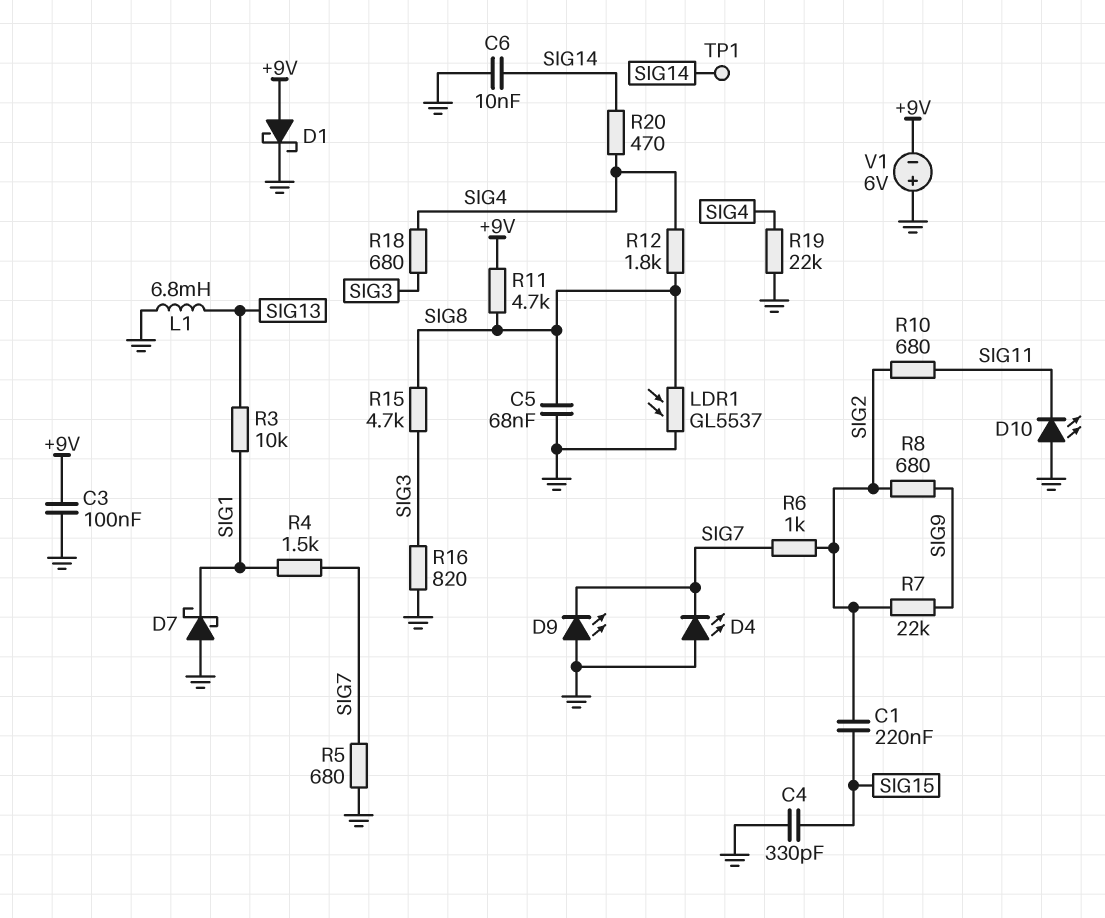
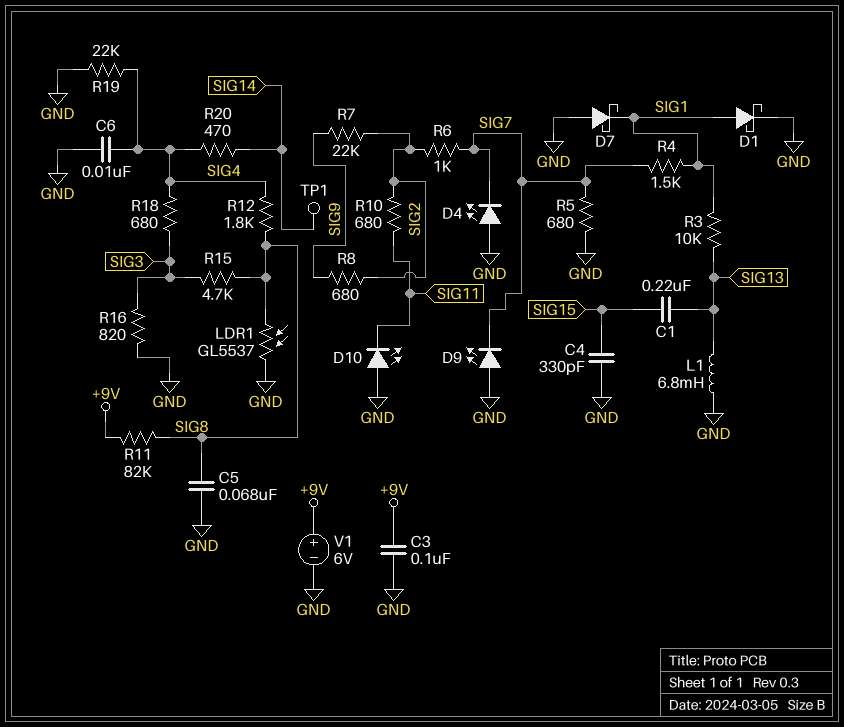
C1: 220nF (SIG2, SIG15) -> 220nF (SIG13, SIG15)
C6: 10nF (GND, SIG14) -> 10nF (GND, SIG4)
D1: schottky (A +9V, K GND) -> schottky (A SIG1, K GND)
R11: 4.7k (+9V, SIG8) -> 82k (+9V, SIG8)
V1: 6V (plus GND, minus +9V) -> 6V (plus +9V, minus GND)

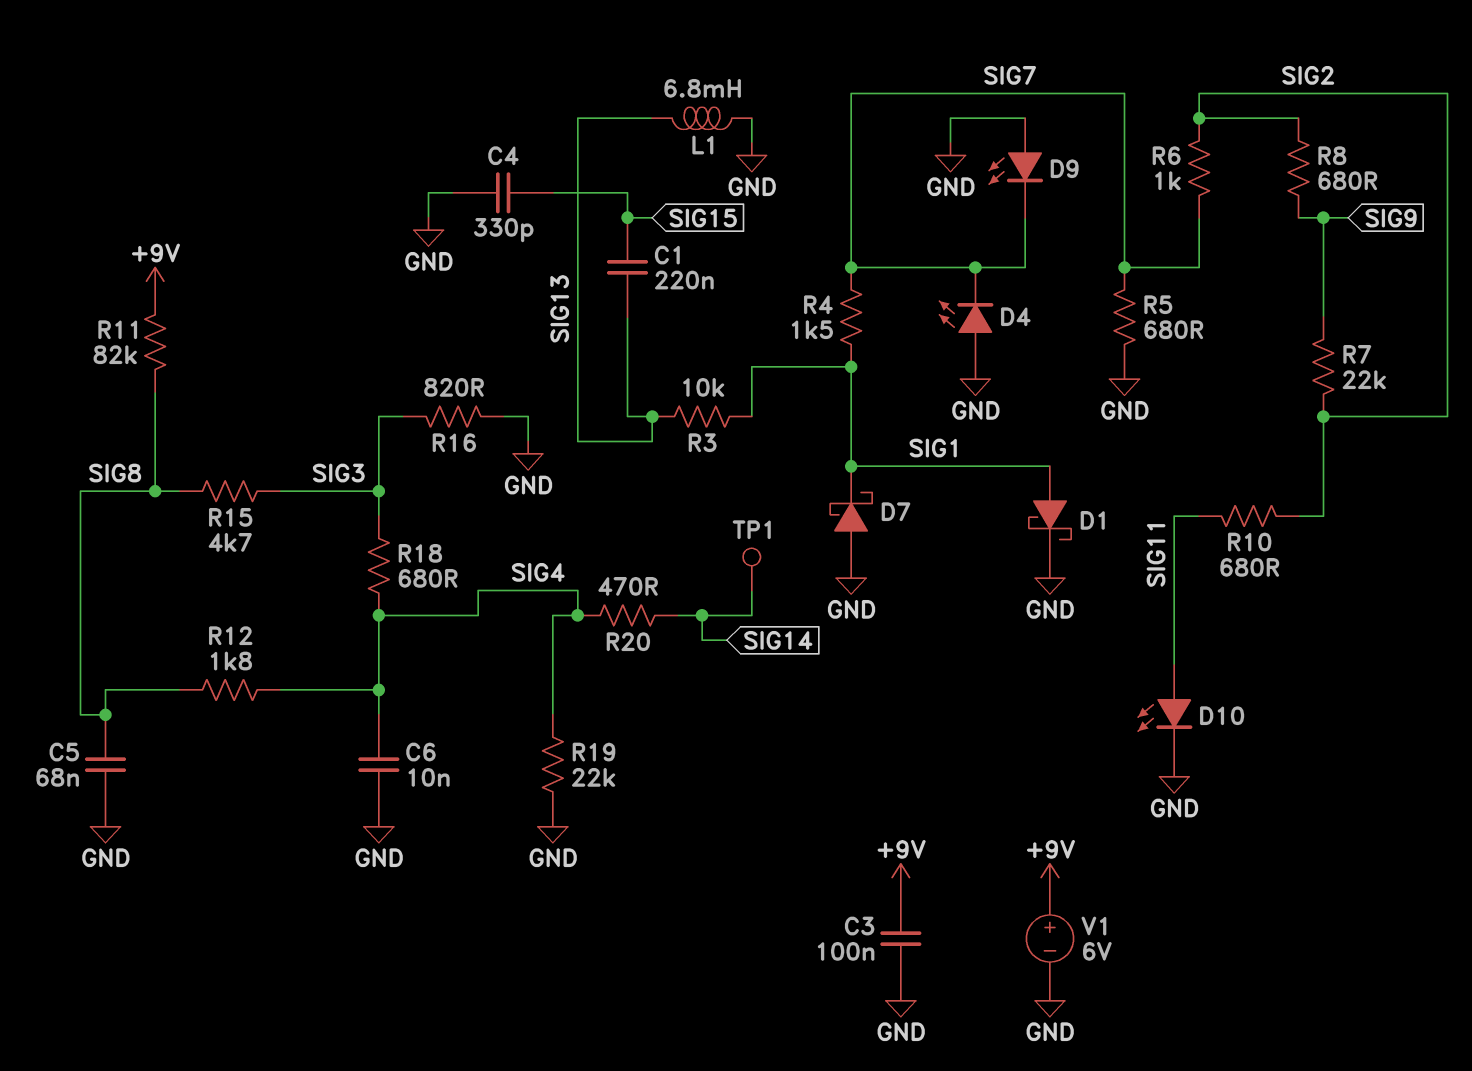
D10: LED (A GND, K SIG11) -> LED (A SIG11, K GND)
LDR1: GL5537 (GND, SIG8) -> none

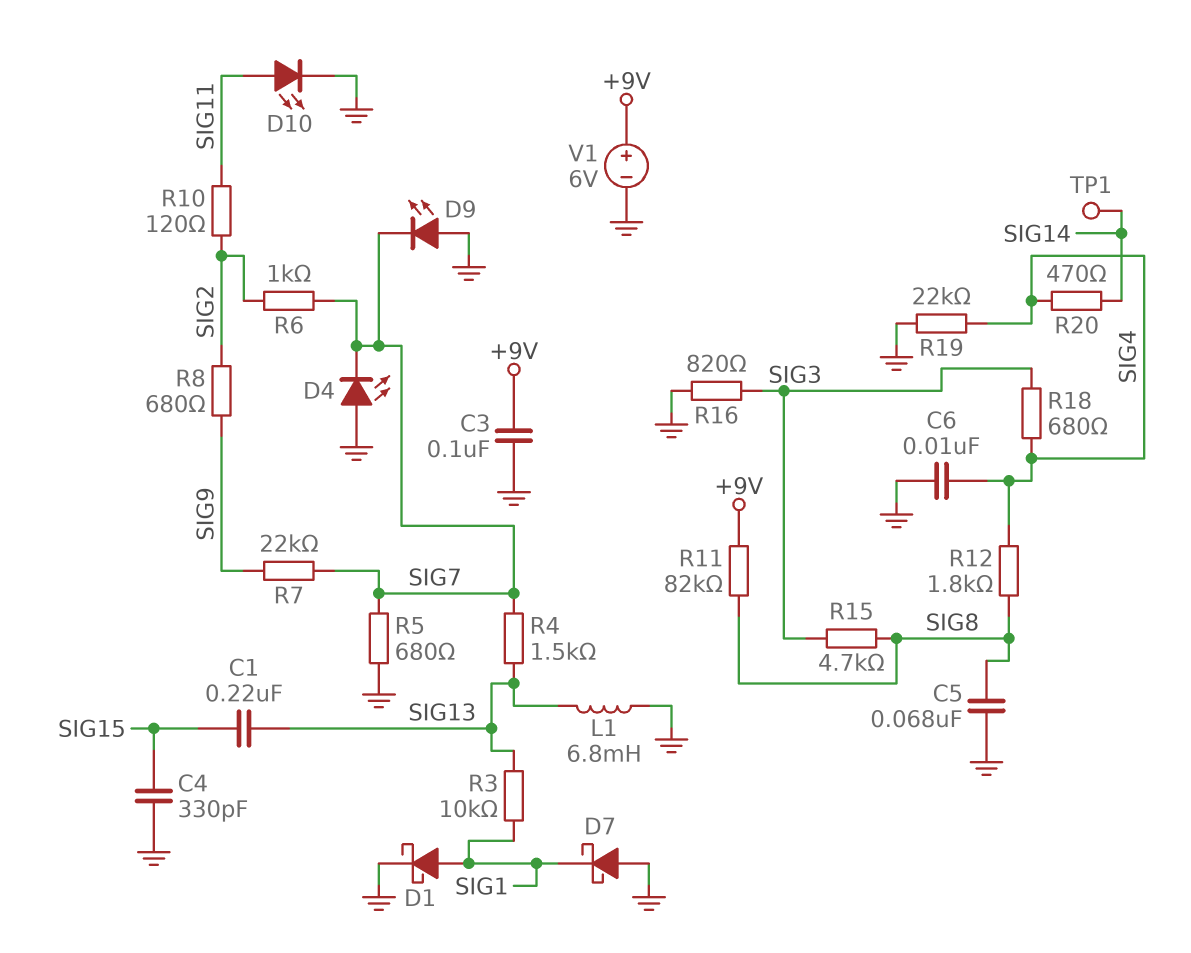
R4: 1.5k (SIG1, SIG7) -> 1.5k (SIG7, SIG13)
R7: 22k (SIG2, SIG9) -> 22k (SIG7, SIG9)
R10: 680 (SIG2, SIG11) -> 120 (SIG2, SIG11)

